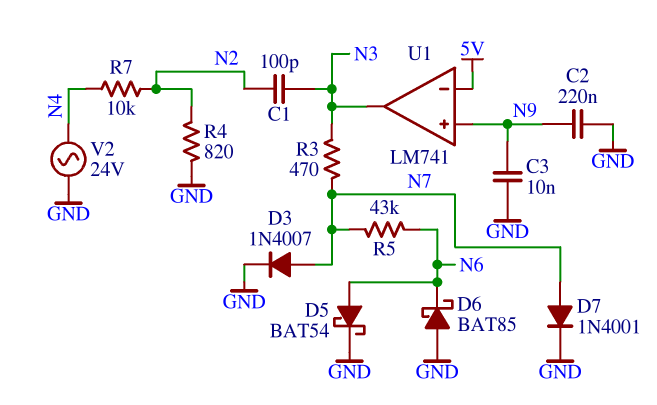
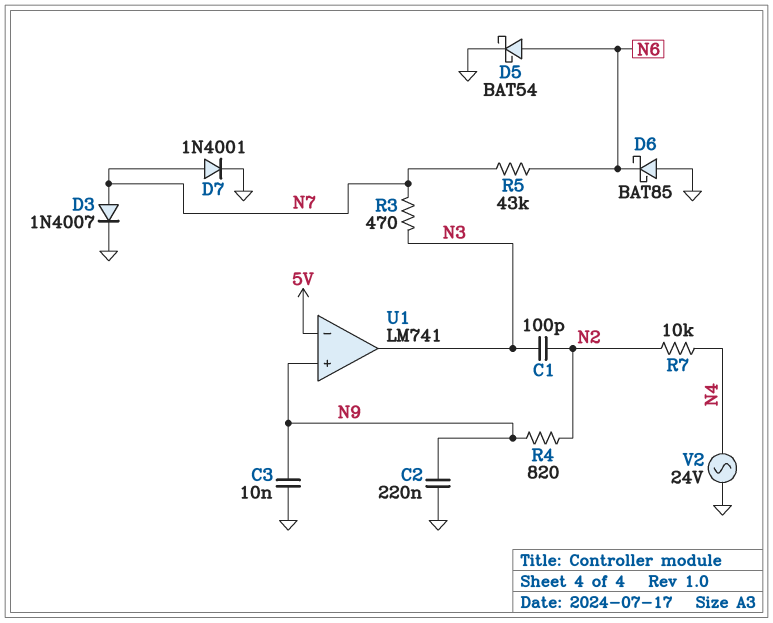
R4: 820 (GND, N2) -> 820 (N2, N9)

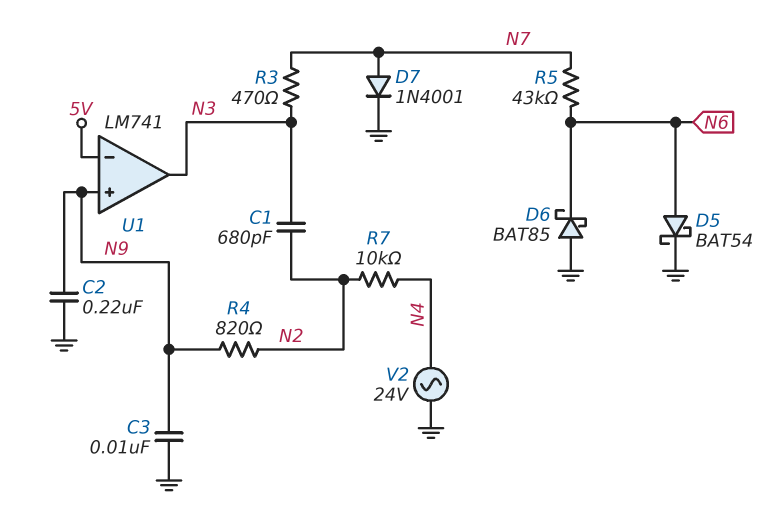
C1: 100pF (N2, N3) -> 680pF (N2, N3)
D3: diode 1N4007 (A N7, K GND) -> none

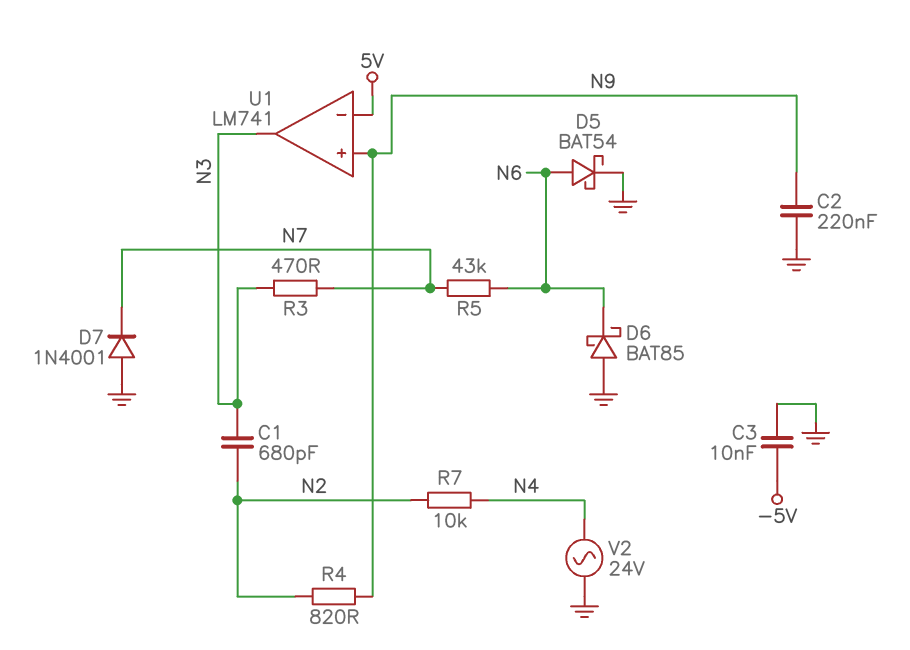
C3: 10nF (GND, N9) -> 10nF (-5V, GND)
D7: diode 1N4001 (A N7, K GND) -> diode 1N4001 (A GND, K N7)

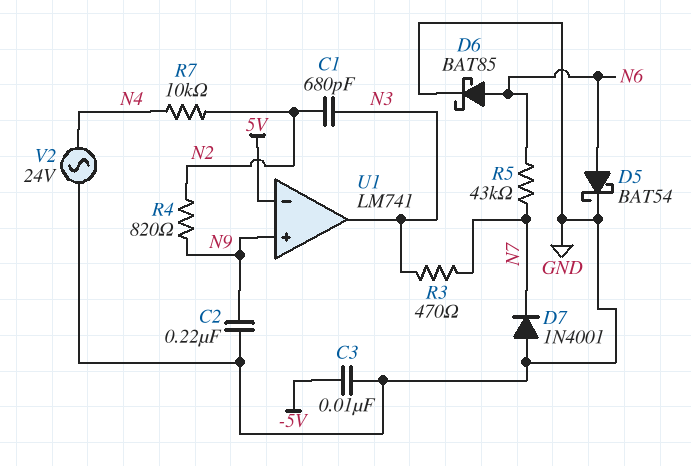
D6: schottky BAT85 (A GND, K N6) -> schottky BAT85 (A N6, K GND)

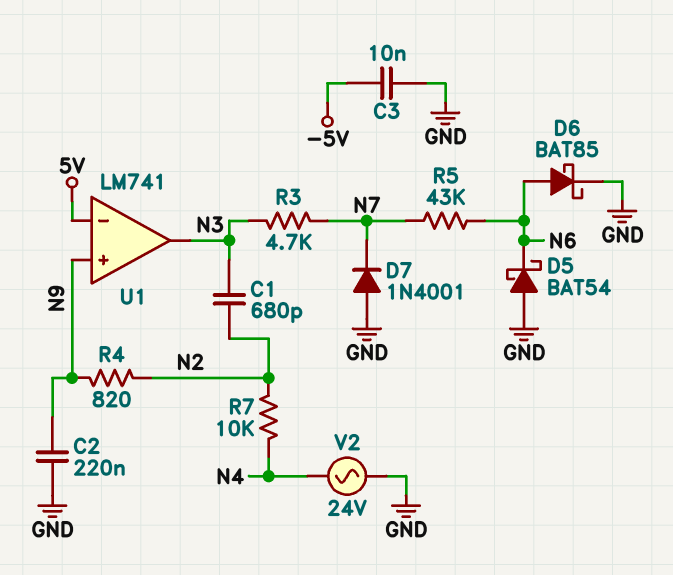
D5: schottky BAT54 (A N6, K GND) -> schottky BAT54 (A GND, K N6)
R3: 470 (N3, N7) -> 4.7k (N3, N7)

